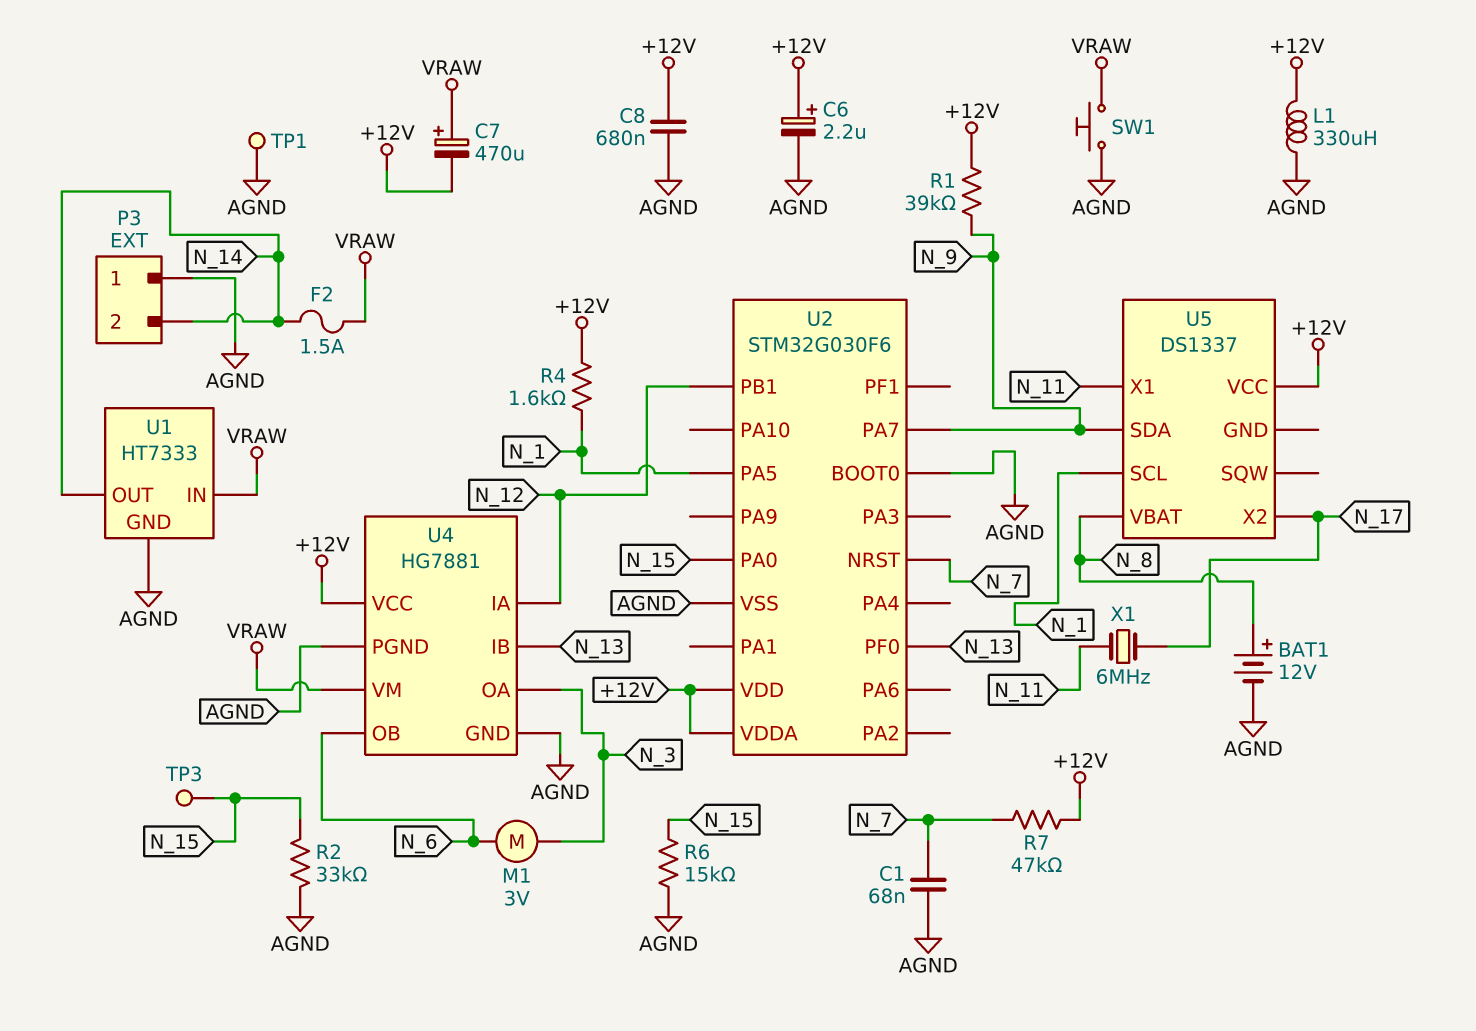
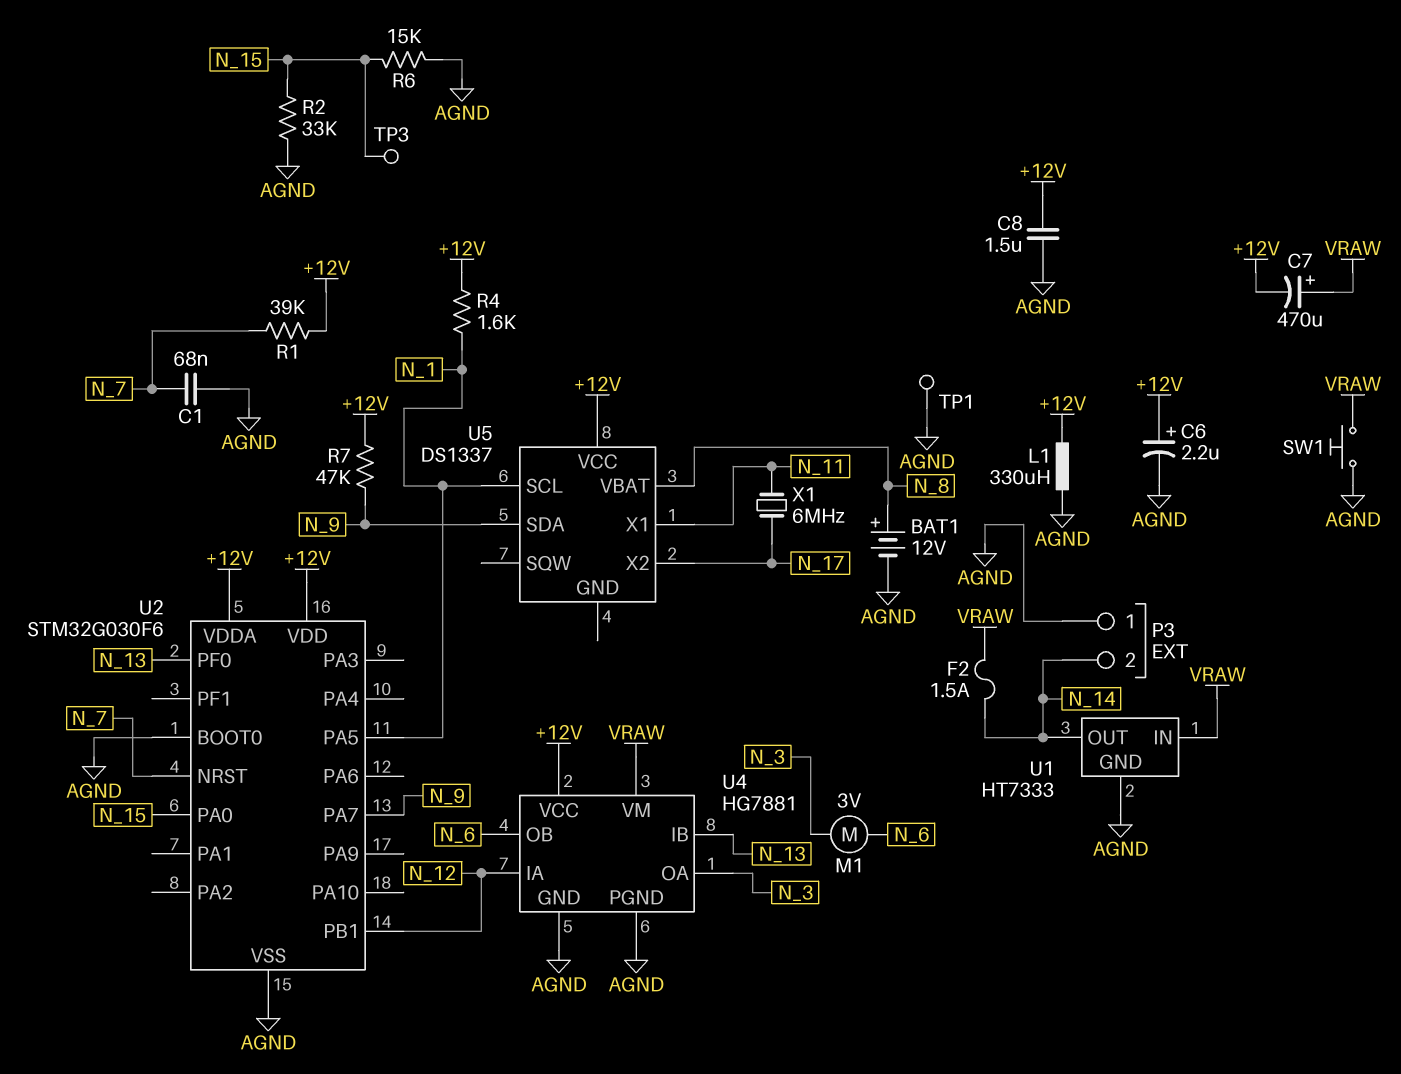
C8: 680nF (+12V, AGND) -> 1.5uF (+12V, AGND)
R1: 39k (+12V, N_9) -> 39k (+12V, N_7)
R7: 47k (+12V, N_7) -> 47k (+12V, N_9)

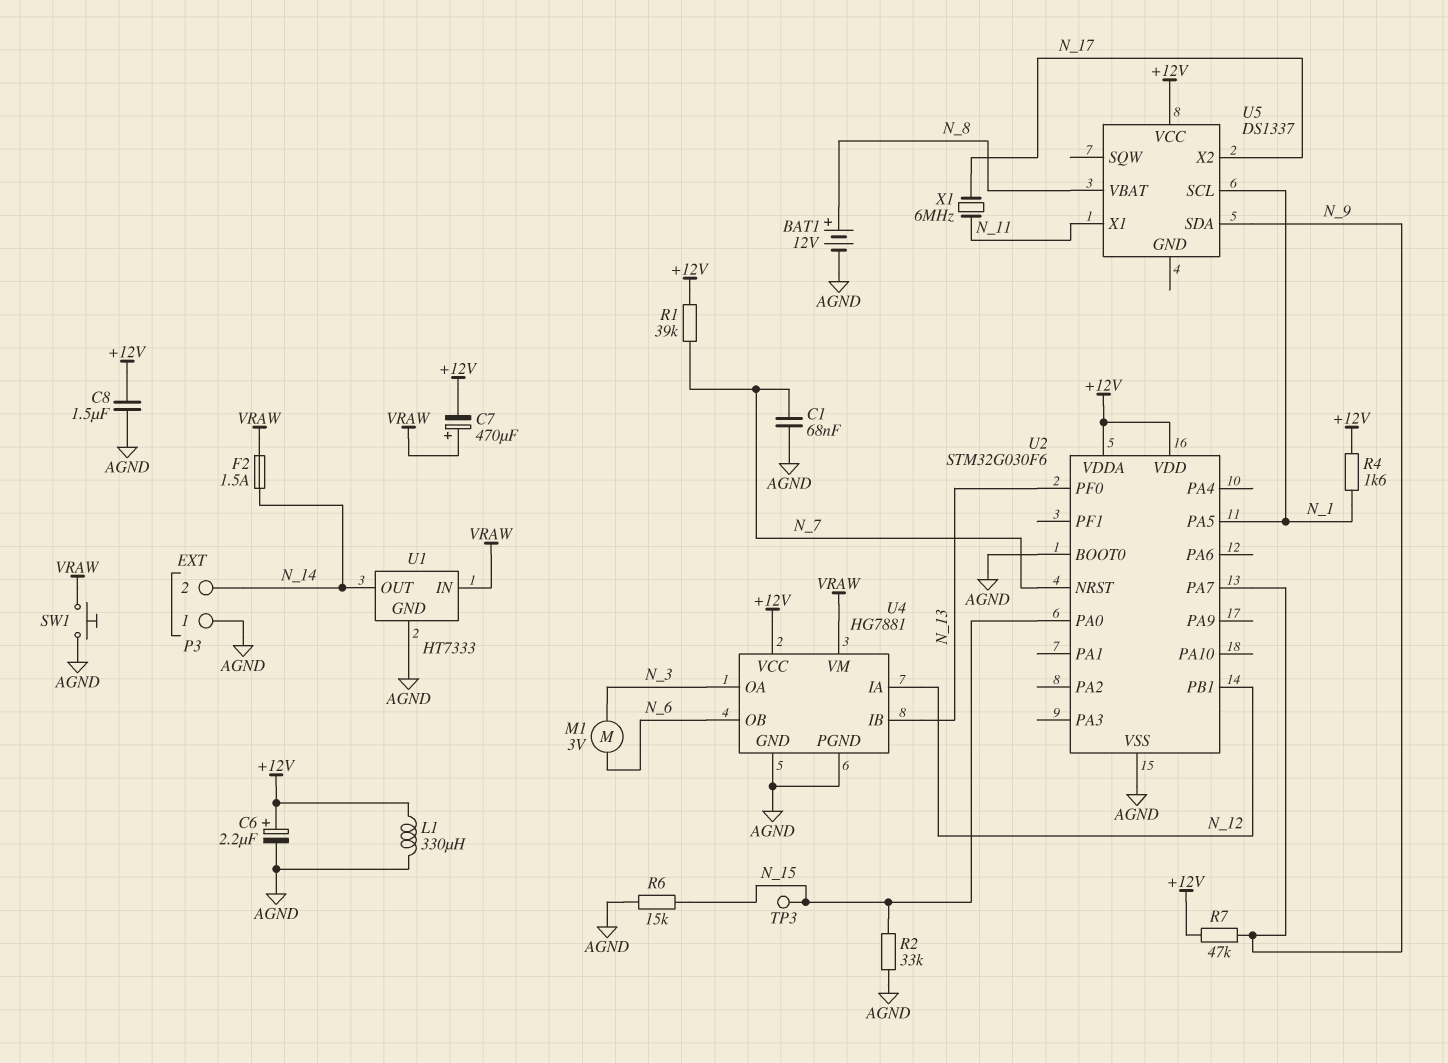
TP1: test point (AGND) -> none

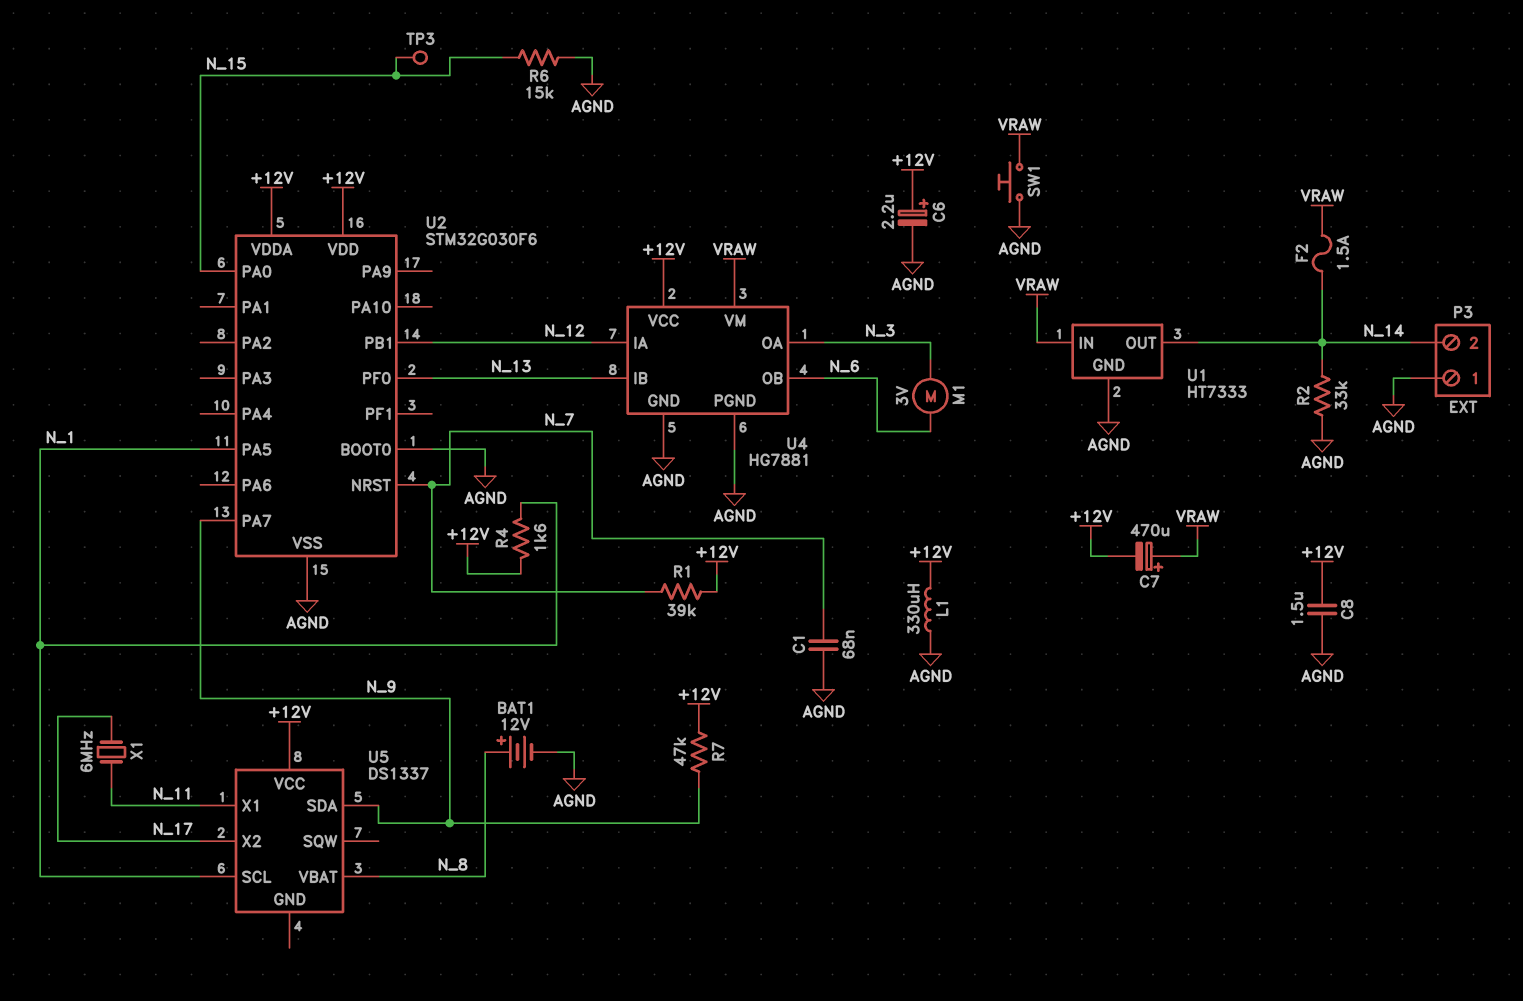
R2: 33k (AGND, N_15) -> 33k (AGND, N_14)

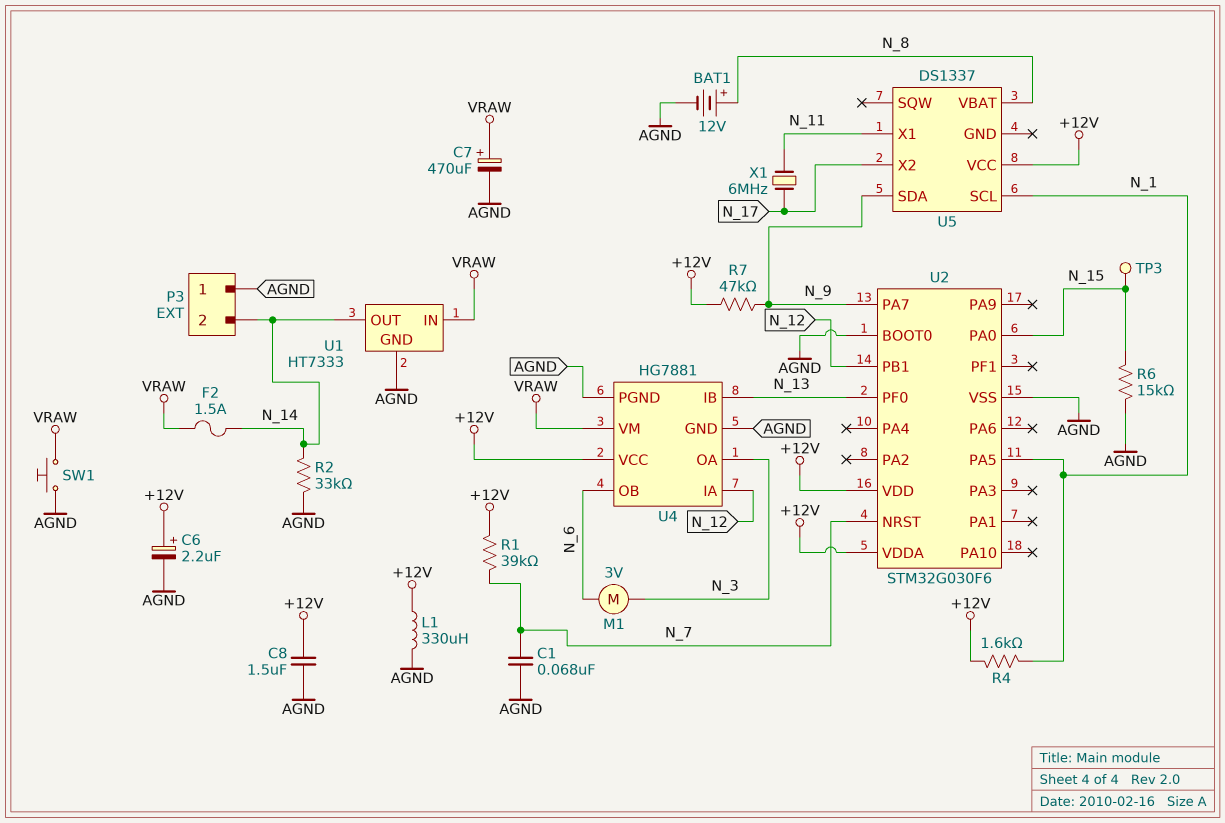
C7: 470uF (plus VRAW, minus +12V) -> 470uF (plus VRAW, minus AGND)

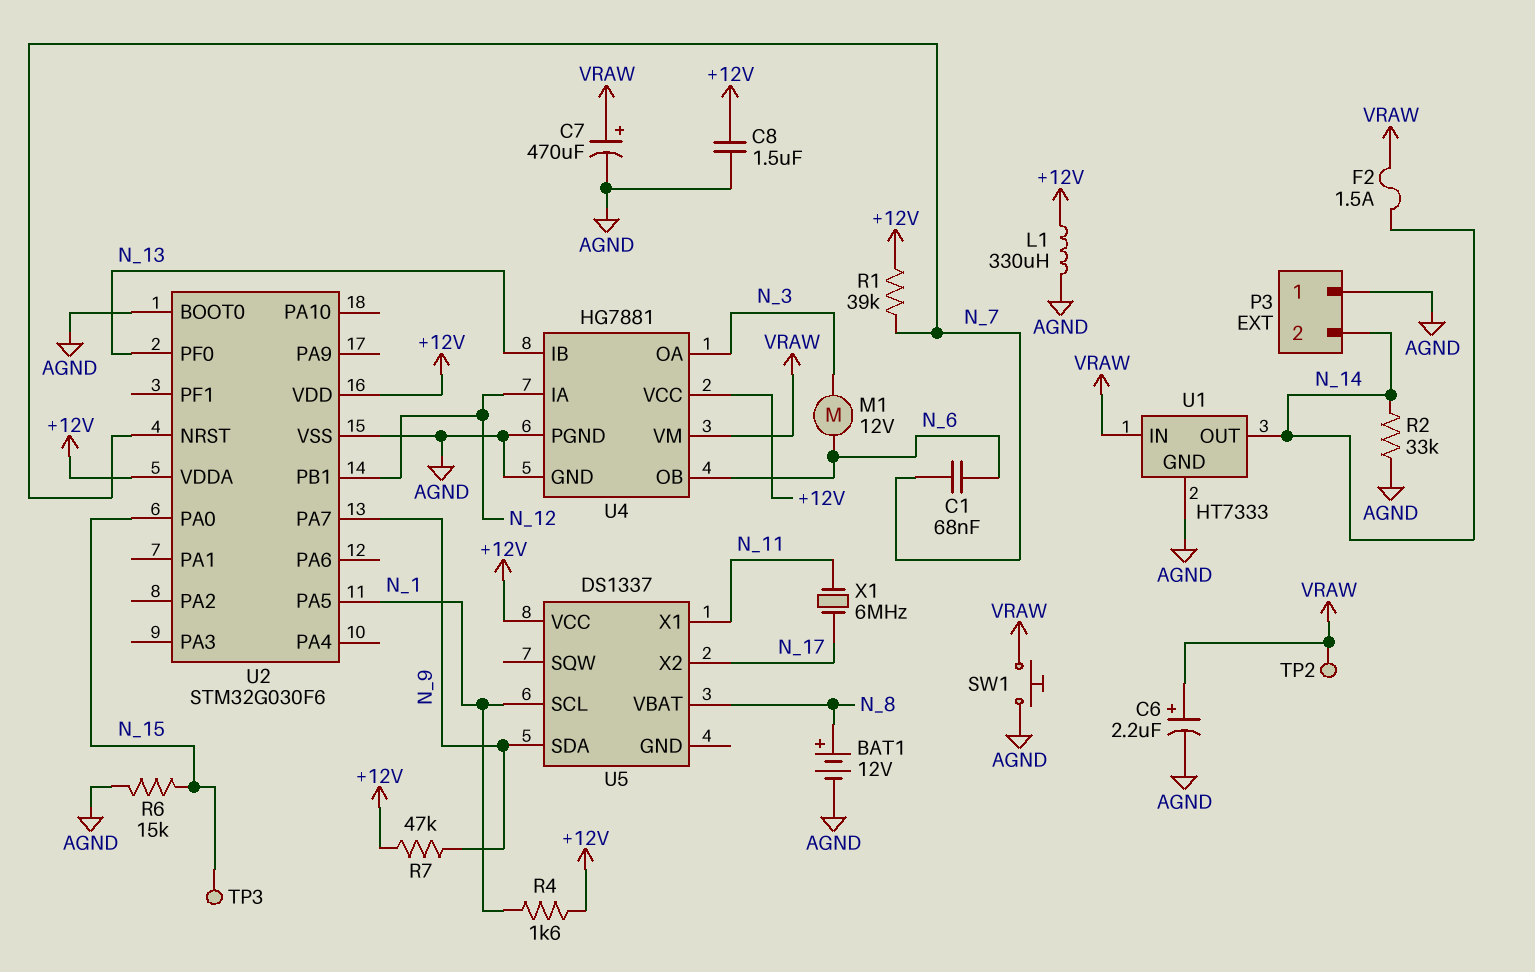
C1: 68nF (AGND, N_7) -> 68nF (N_6, N_7)
C6: 2.2uF (plus +12V, minus AGND) -> 2.2uF (plus VRAW, minus AGND)
M1: motor 3V (N_3, N_6) -> motor 12V (N_3, N_6)
TP2: none -> test point (VRAW)

